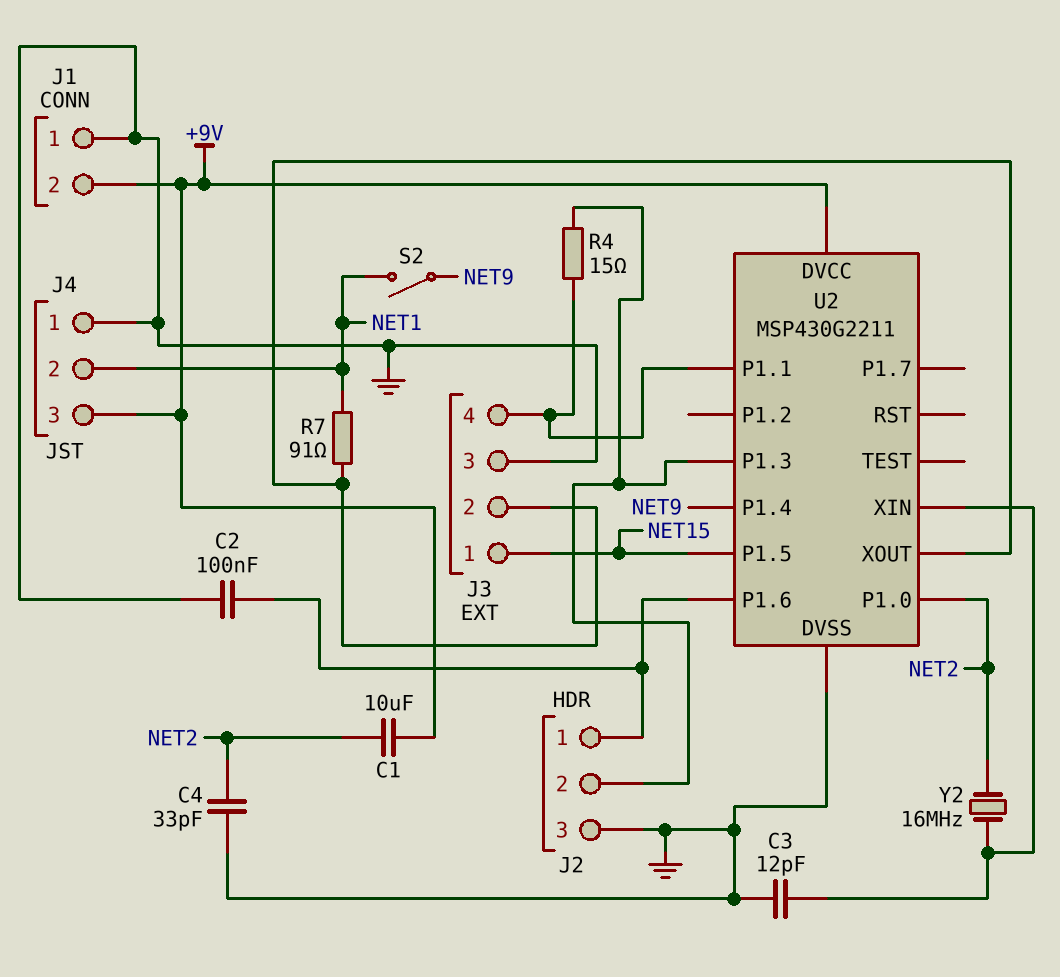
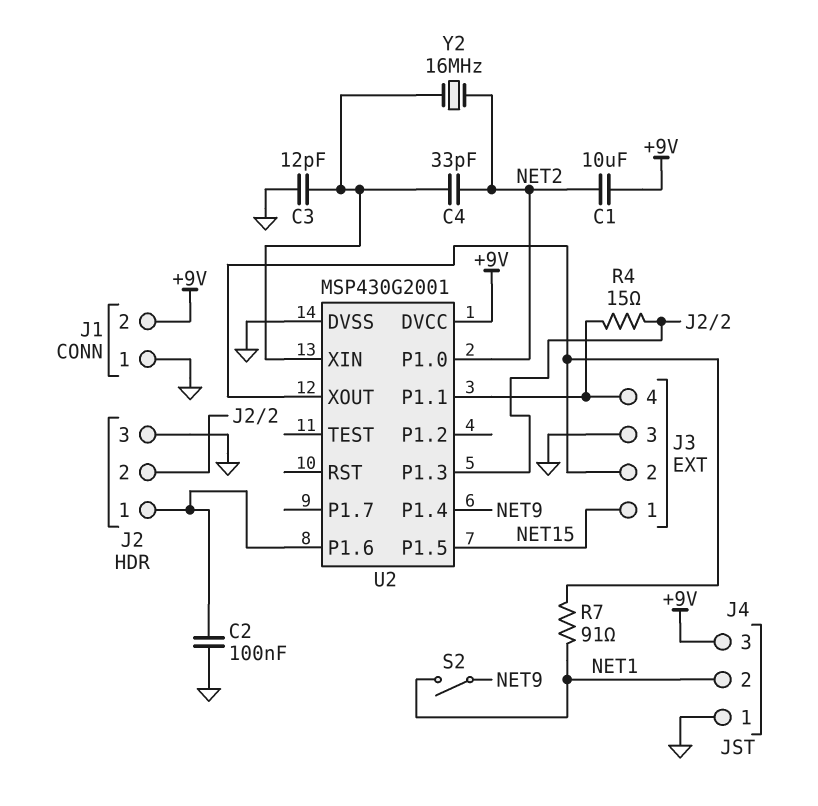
C4: 33pF (GND, NET2) -> 33pF (NET2, U2/XIN)
U2: MSP430G2211 -> MSP430G2001

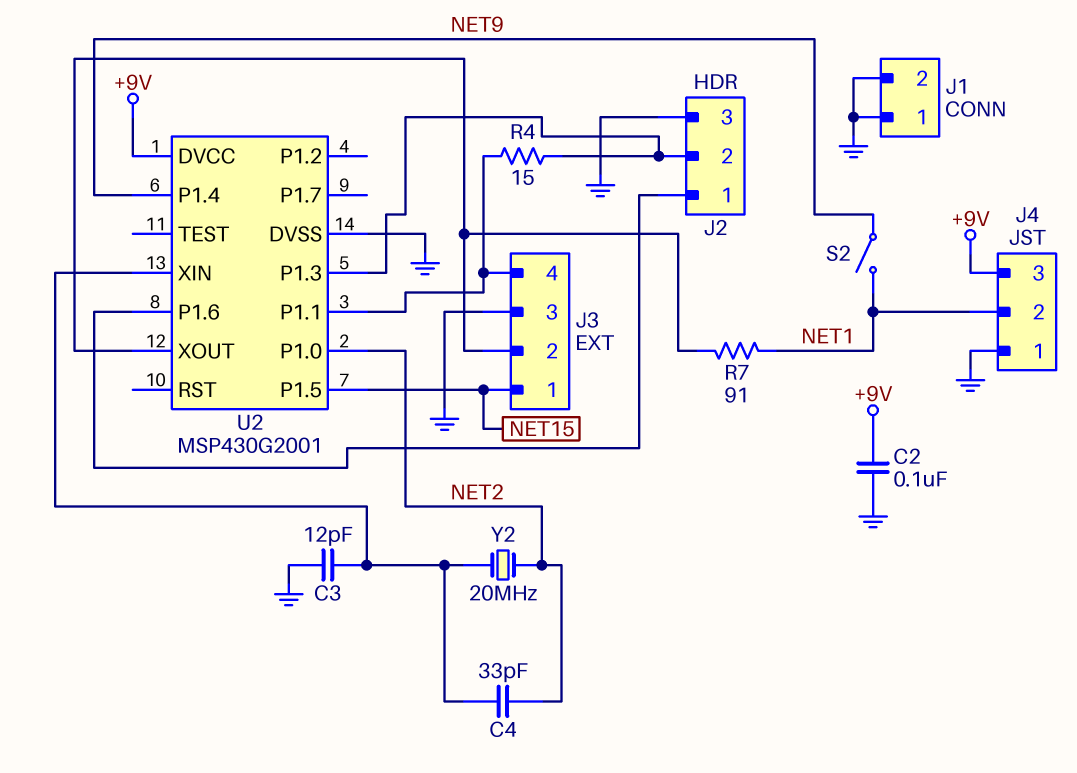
C1: 10uF (+9V, NET2) -> none
C2: 100nF (GND, J2/1) -> 100nF (+9V, GND)
J1 pin 2: +9V -> GND
Y2: 16MHz (NET2, U2/XIN) -> 20MHz (NET2, U2/XIN)

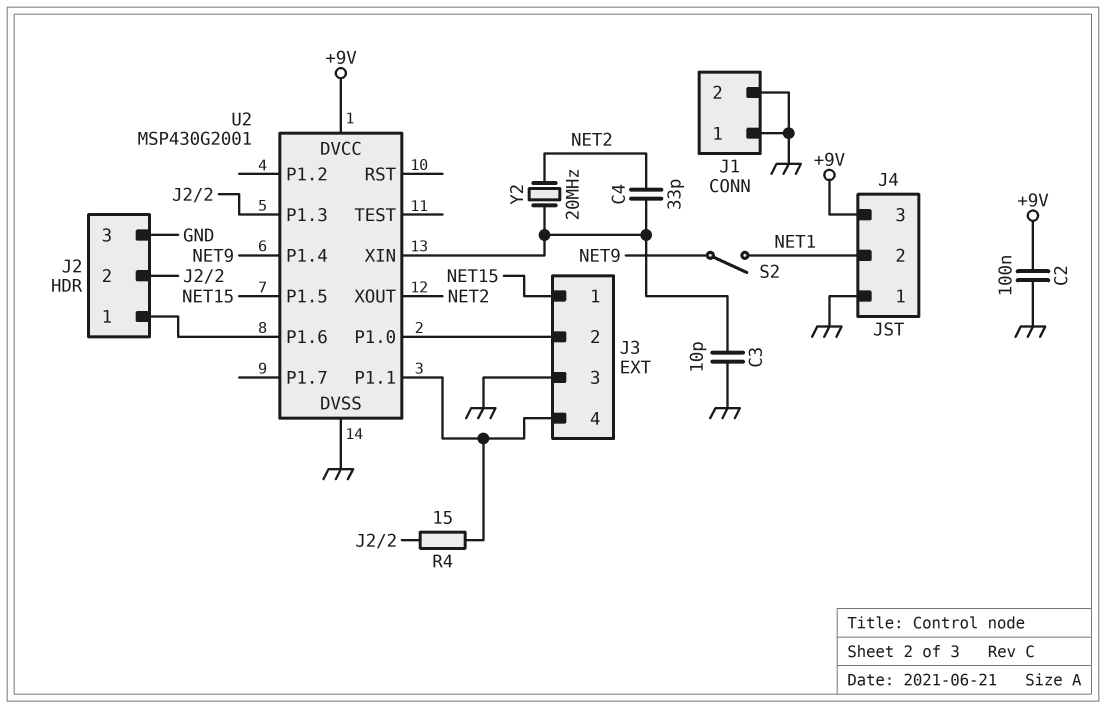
C3: 12pF (GND, U2/XIN) -> 10pF (GND, U2/XIN)
R7: 91 (J3/2, NET1) -> none
U2 pin P1.0: NET2 -> J3/2
U2 pin XOUT: J3/2 -> NET2

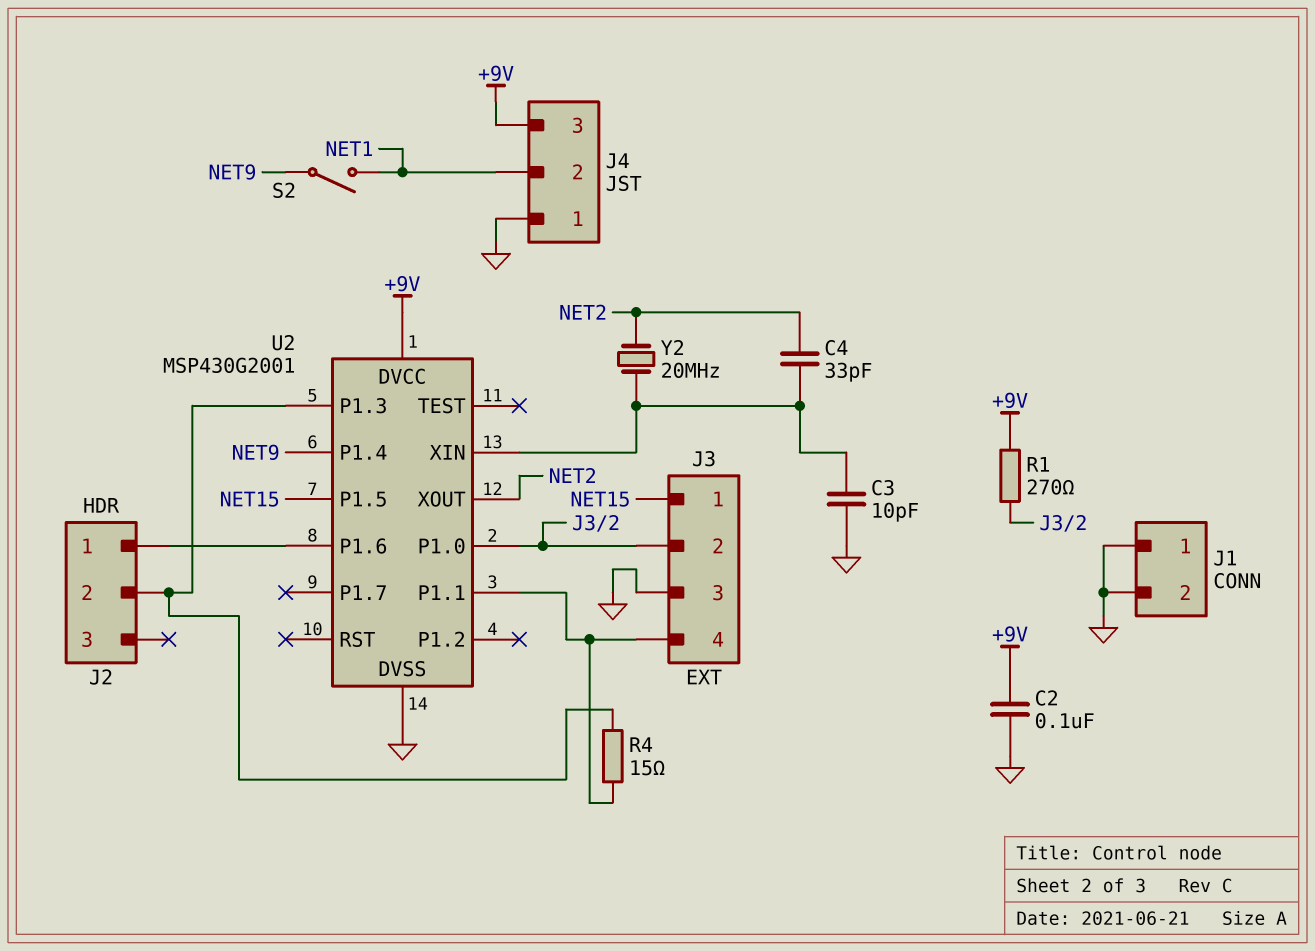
J2 pin 3: GND -> none
R1: none -> 270 (+9V, J3/2)

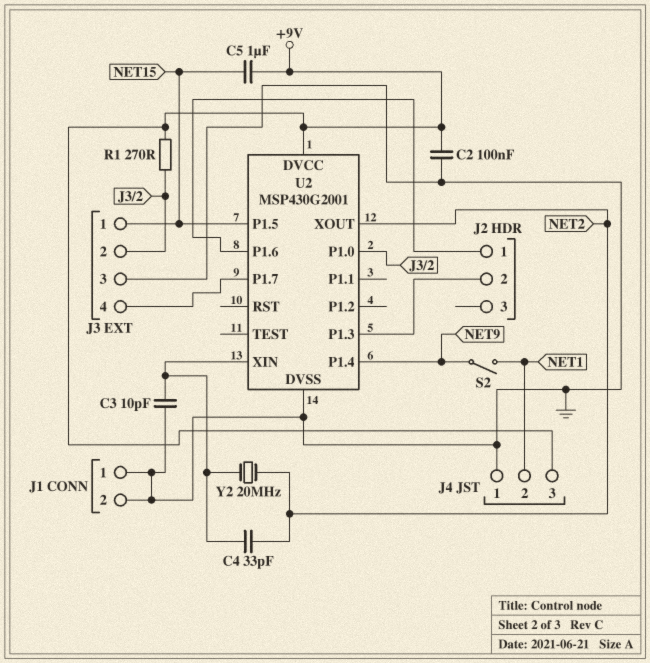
C5: none -> 1uF (+9V, NET15)
R4: 15 (J2/2, J3/4) -> none
U2 pin P1.1: J3/4 -> none
U2 pin P1.7: none -> J3/4

